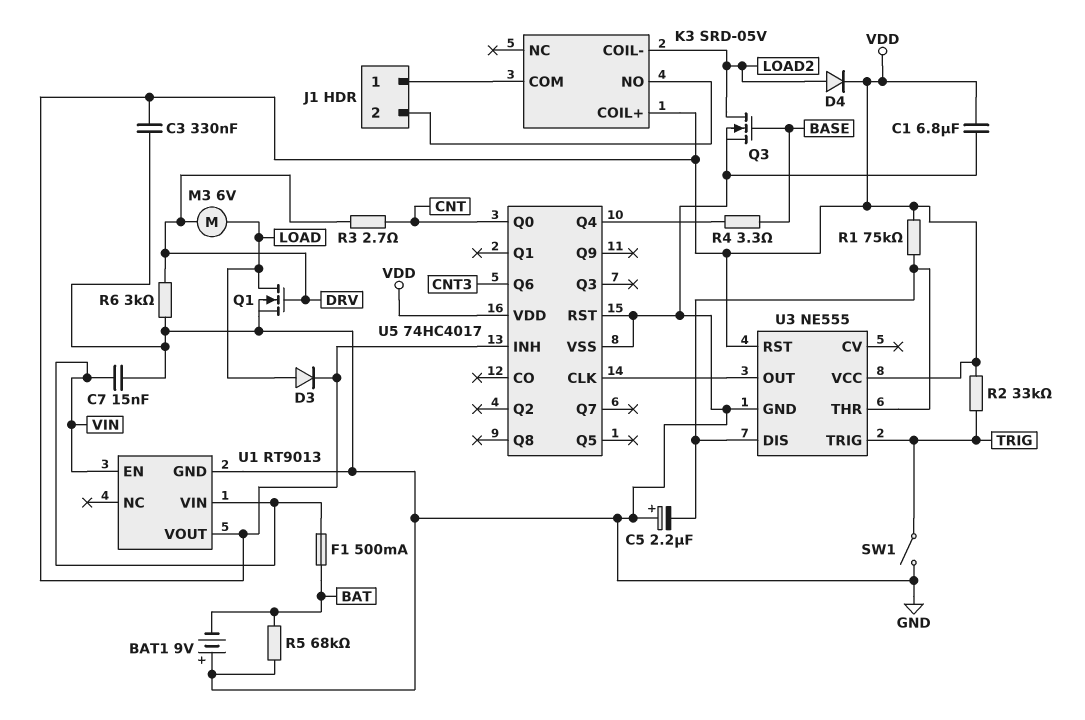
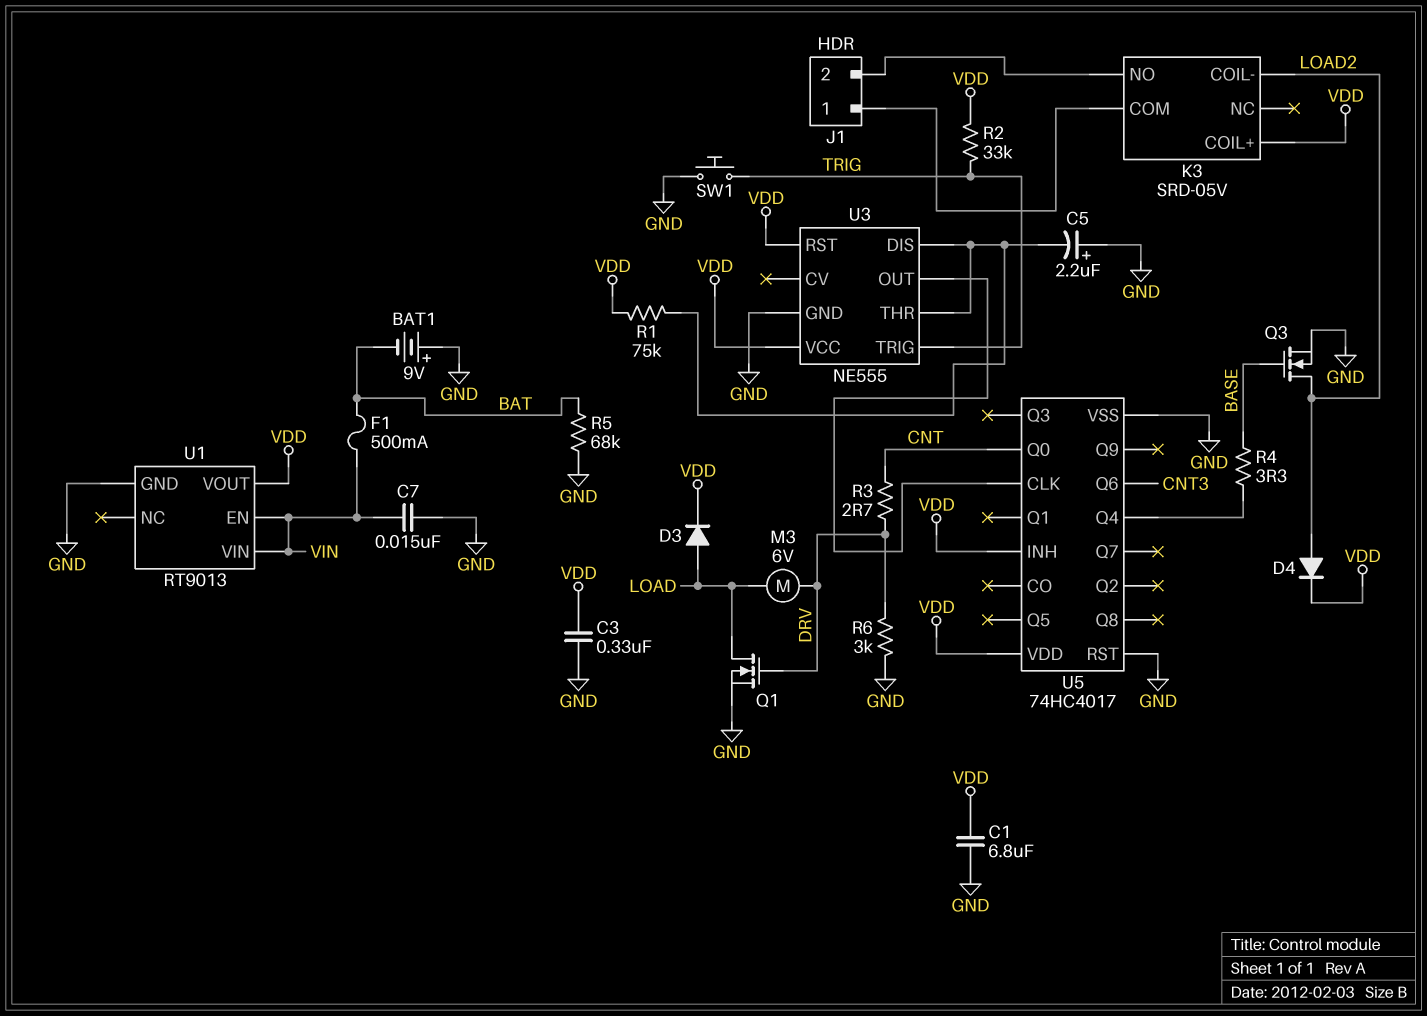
SW1: switch (GND, TRIG) -> button (GND, TRIG)

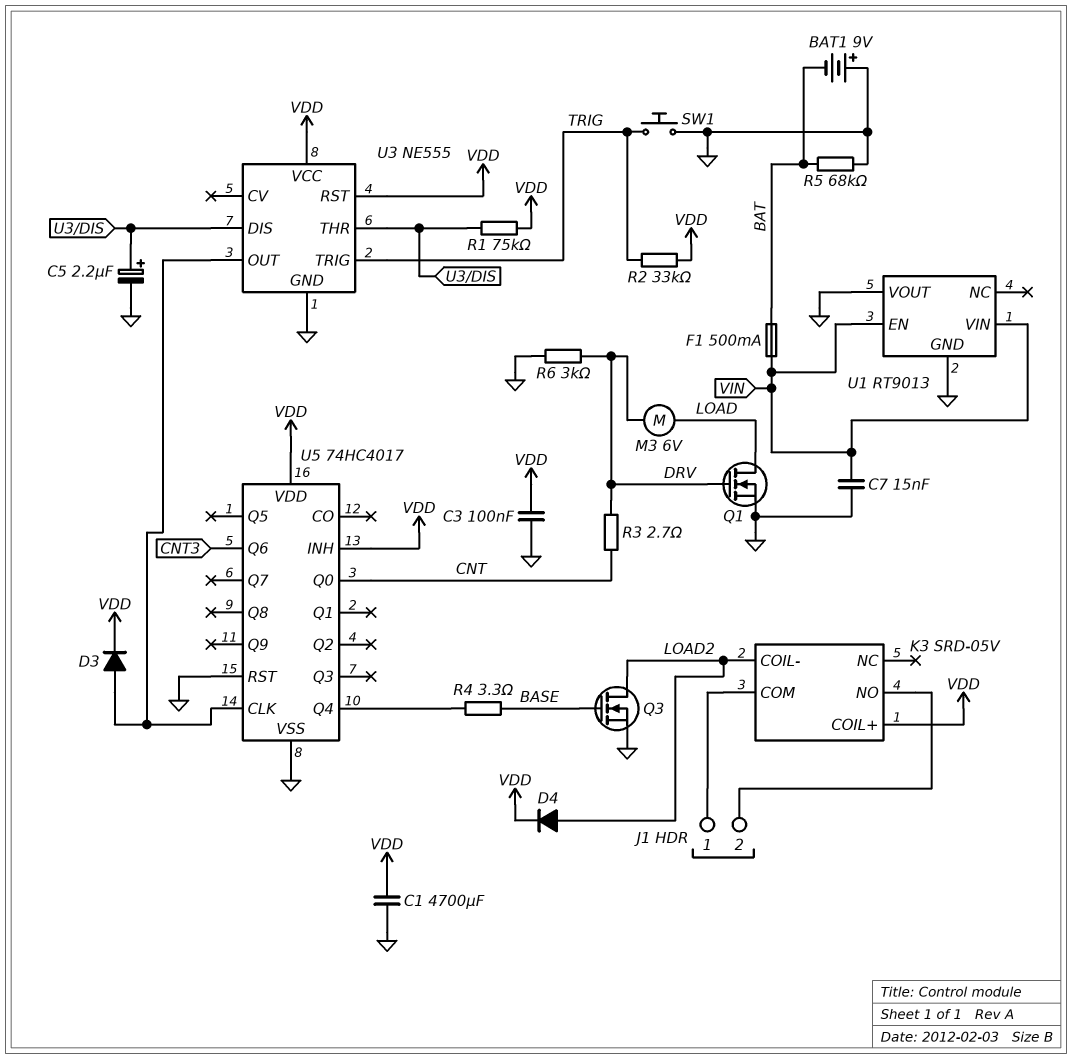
C1: 6.8uF (GND, VDD) -> 4700uF (GND, VDD)
C3: 330nF (GND, VDD) -> 100nF (GND, VDD)
C5: 2.2uF (plus GND, minus U3/DIS) -> 2.2uF (plus U3/DIS, minus GND)
D3: diode (A LOAD, K VDD) -> diode (A U3/OUT, K VDD)
U1 pin VOUT: VDD -> GND

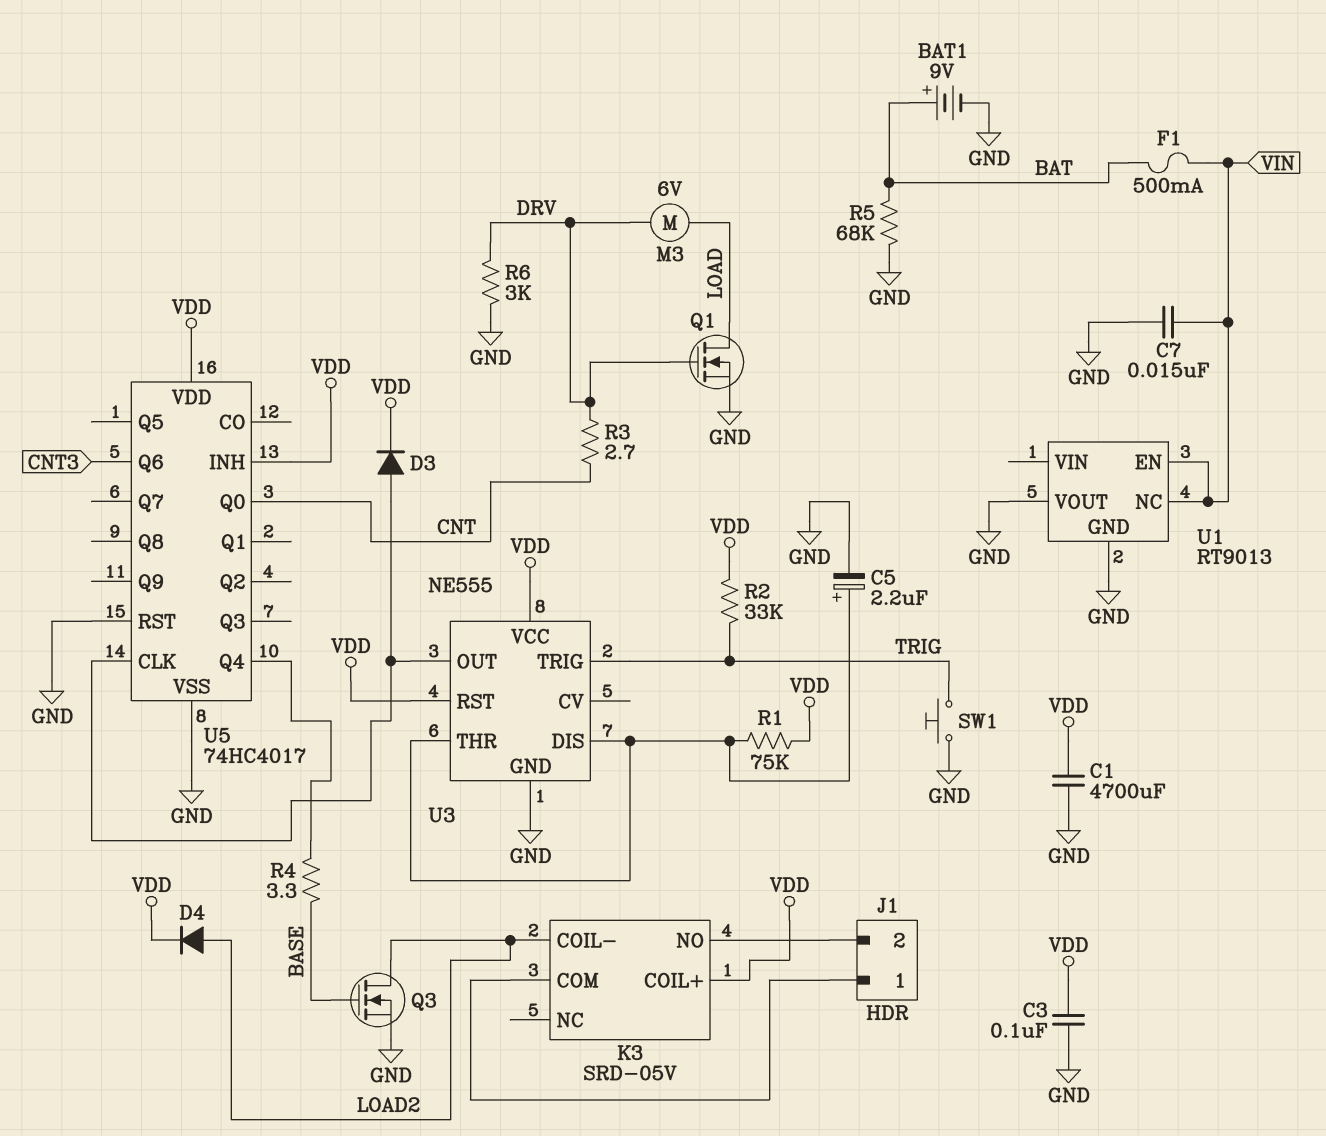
BAT1: 9V (plus GND, minus BAT) -> 9V (plus BAT, minus GND)
U1 pin NC: none -> VIN
U1 pin VIN: VIN -> none

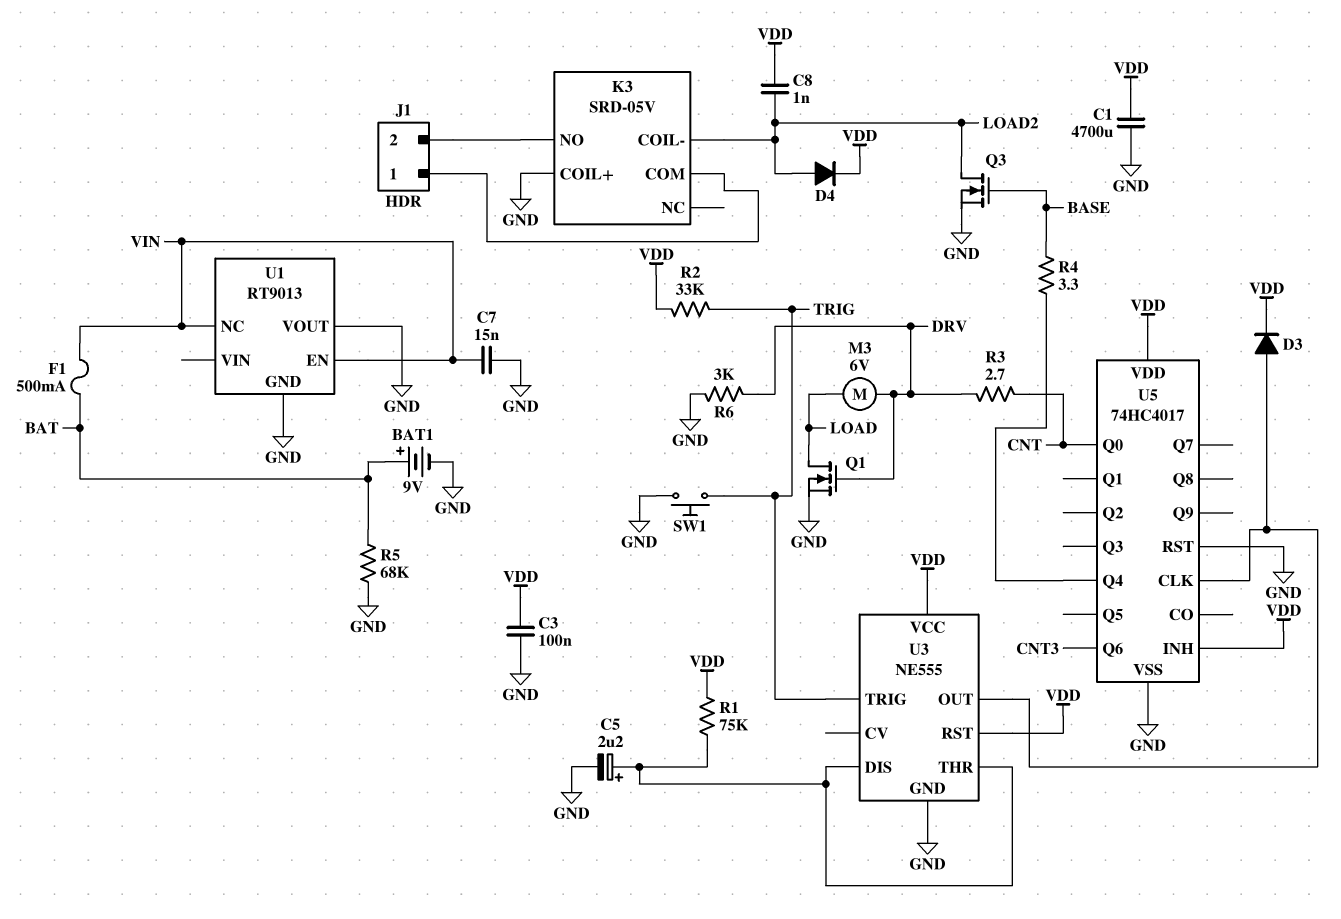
C8: none -> 1nF (LOAD2, VDD)
K3 pin COIL+: VDD -> GND

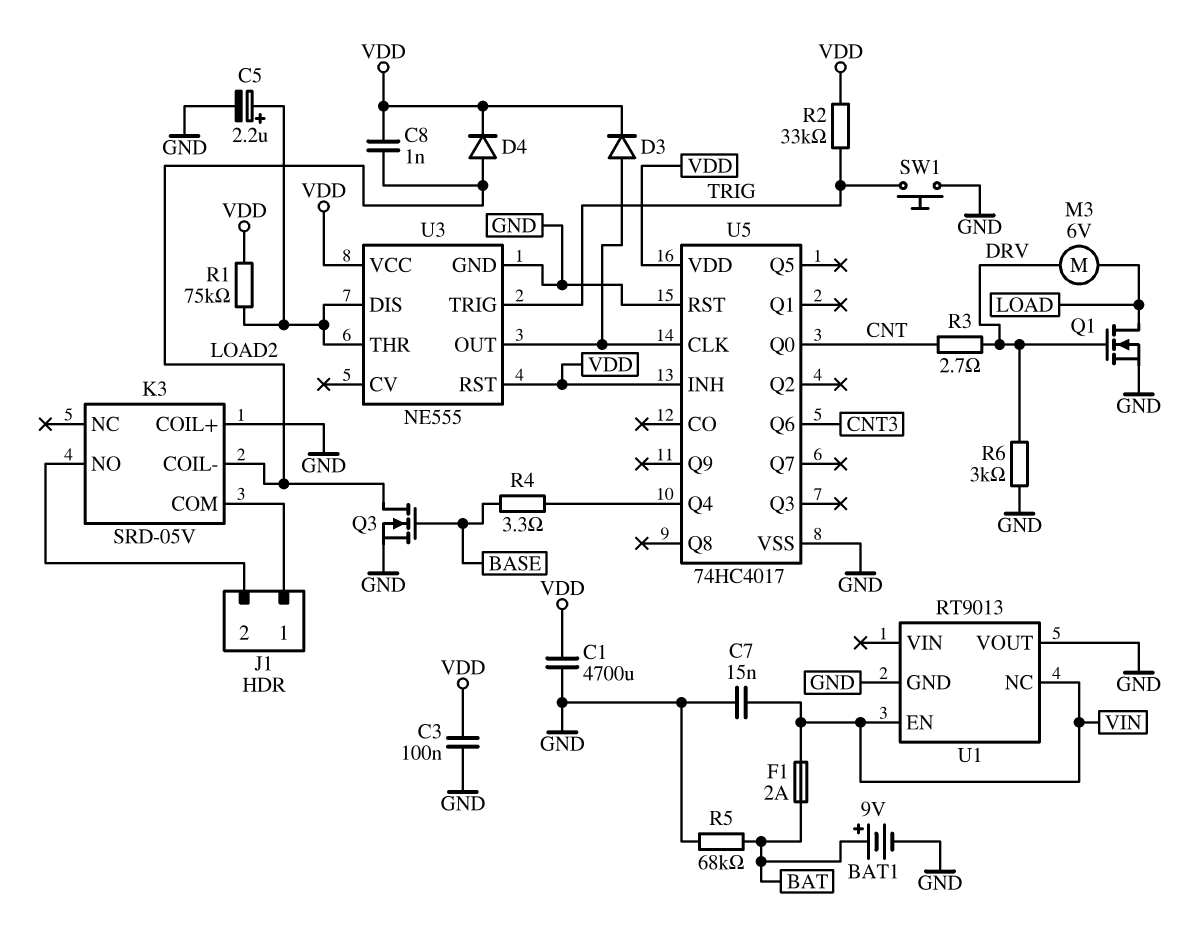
F1: 500mA (BAT, VIN) -> 2A (BAT, VIN)

